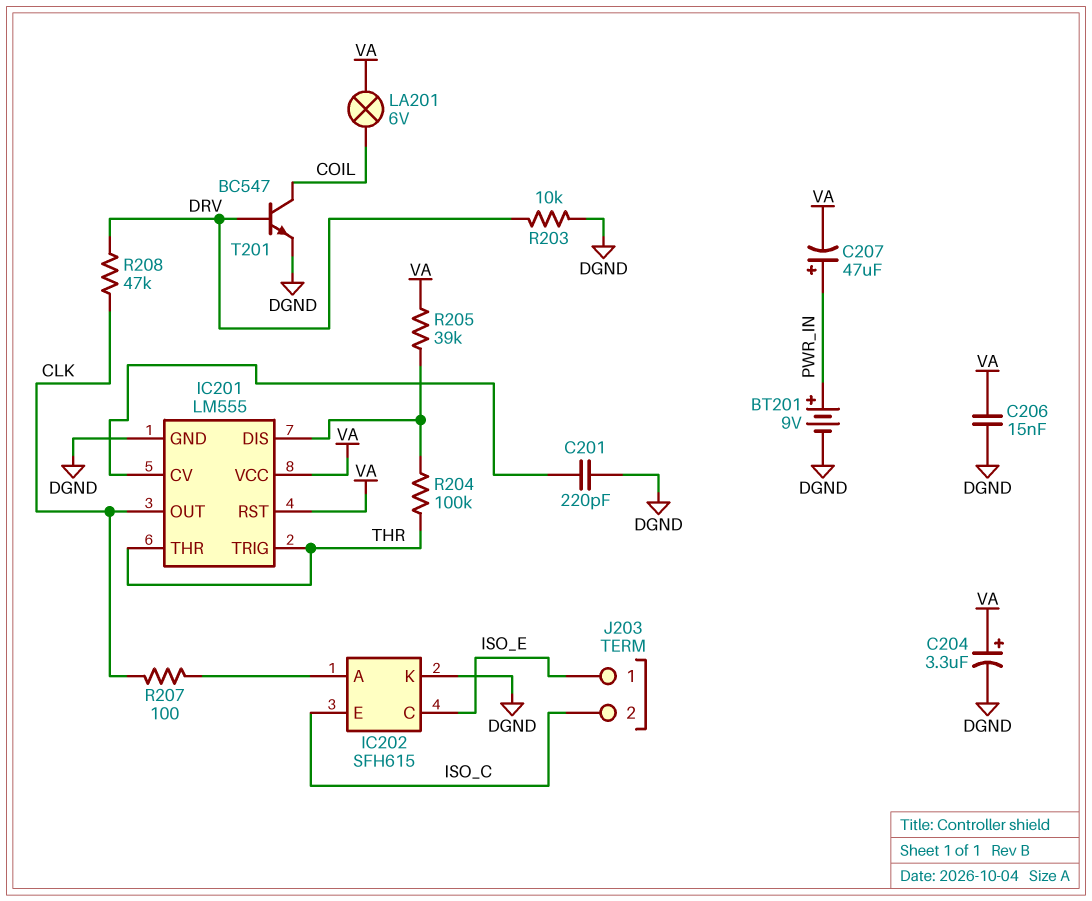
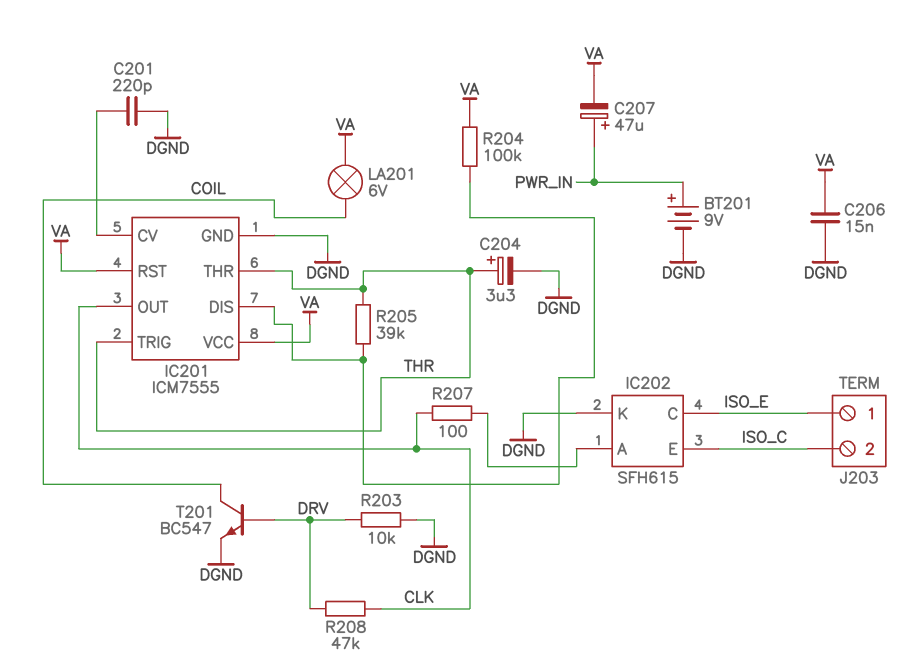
C204: 3.3uF (plus VA, minus DGND) -> 3.3uF (plus THR, minus DGND)
IC201: LM555 -> ICM7555
R204: 100k (IC201/DIS, THR) -> 100k (IC201/DIS, VA)
R205: 39k (IC201/DIS, VA) -> 39k (IC201/DIS, THR)

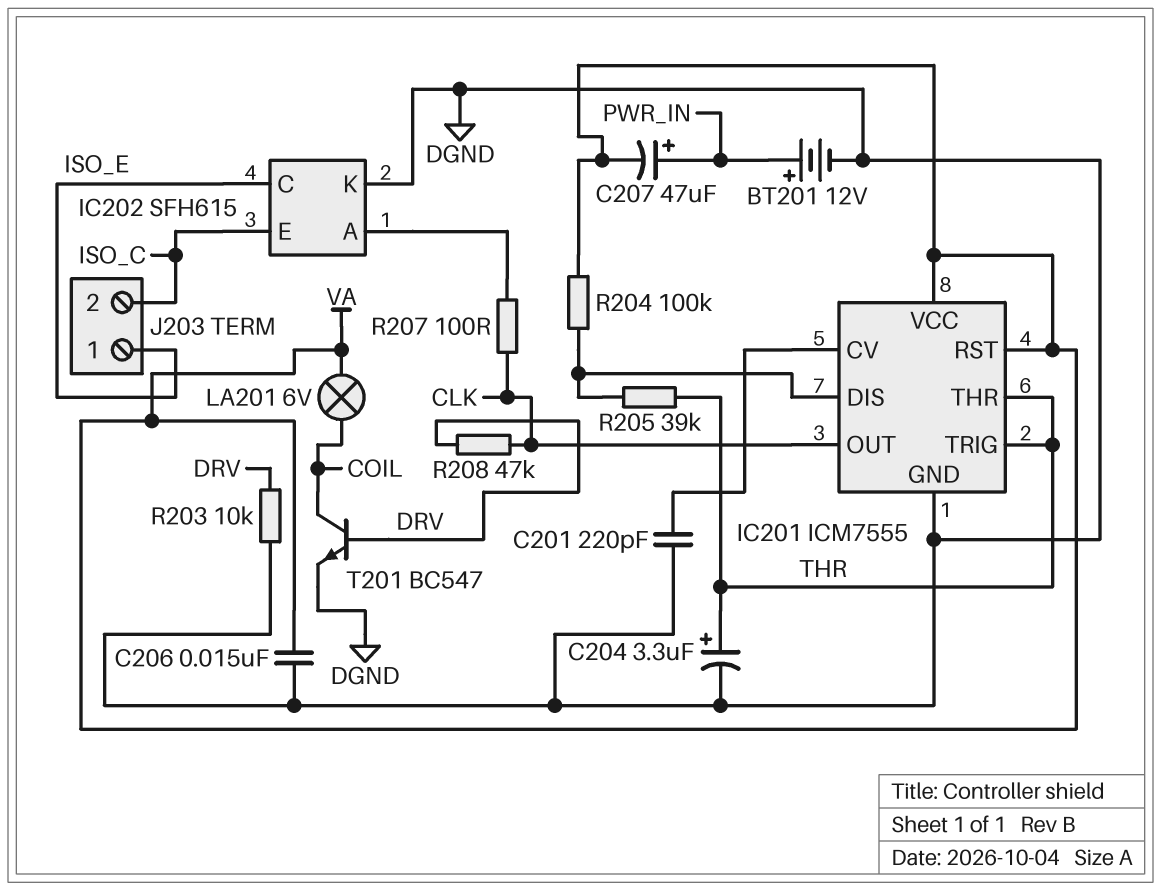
BT201: 9V (plus PWR_IN, minus DGND) -> 12V (plus PWR_IN, minus DGND)

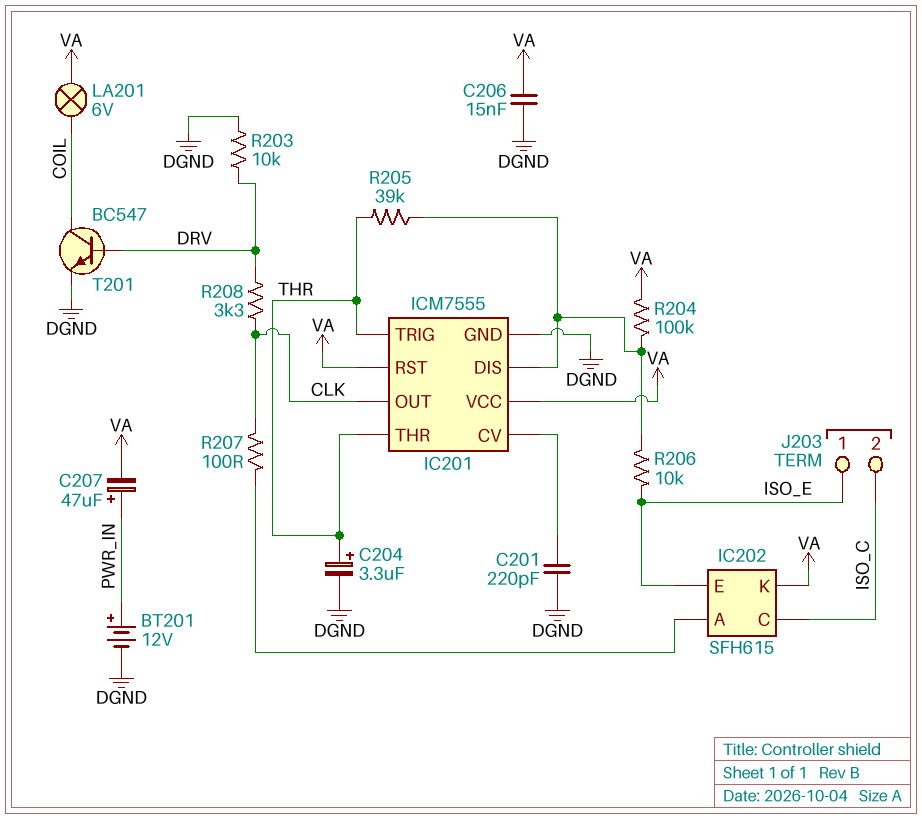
IC202 pin C: ISO_E -> ISO_C
IC202 pin E: ISO_C -> ISO_E
IC202 pin K: DGND -> VA
R206: none -> 10k (IC201/DIS, ISO_E)
R208: 47k (CLK, DRV) -> 3.3k (CLK, DRV)

